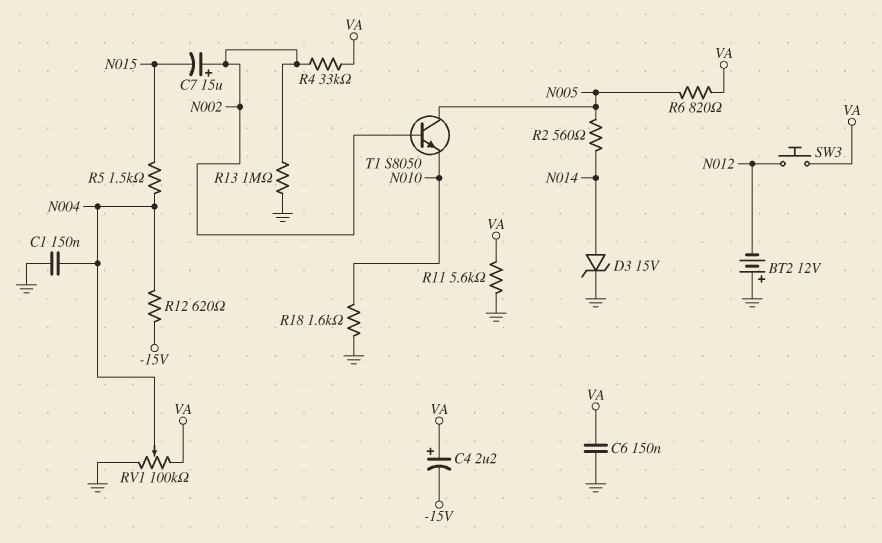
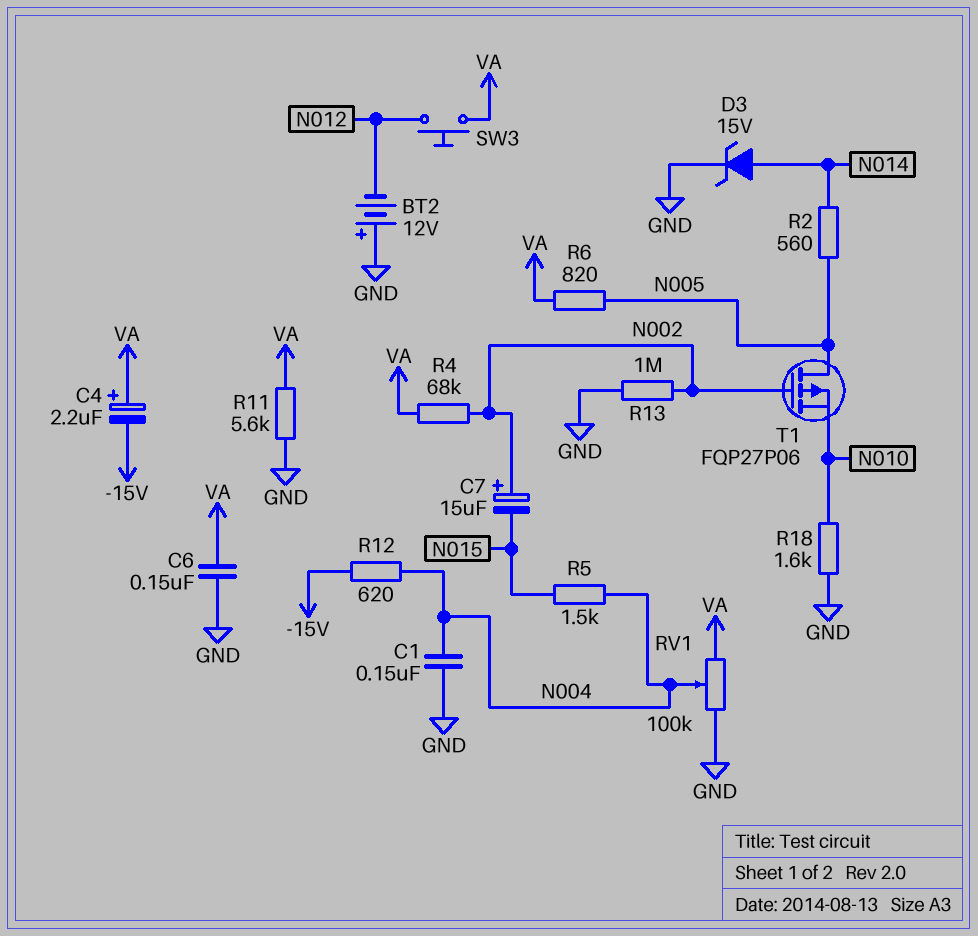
R4: 33k (N002, VA) -> 68k (N002, VA)
T1: NPN S8050 (B N002, C N005, E N010) -> PMOS FQP27P06 (G N002, D N005, S N010)

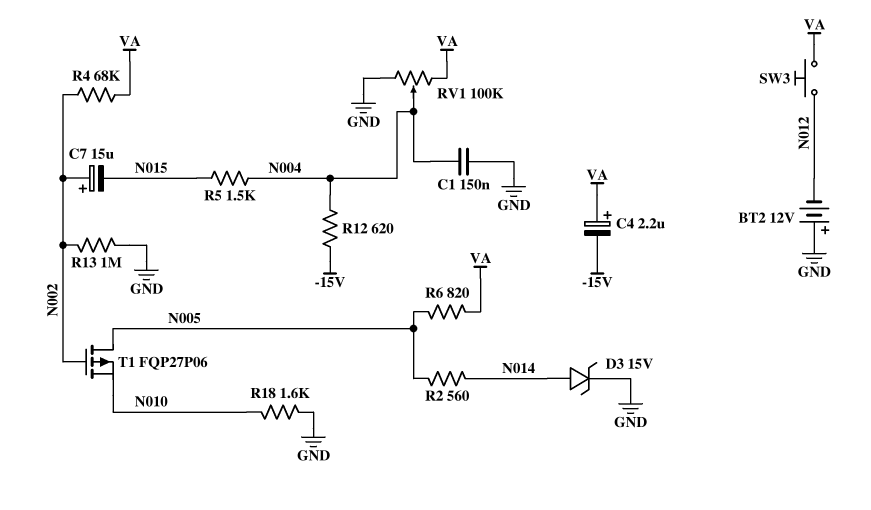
C6: 150nF (GND, VA) -> none
R11: 5.6k (GND, VA) -> none

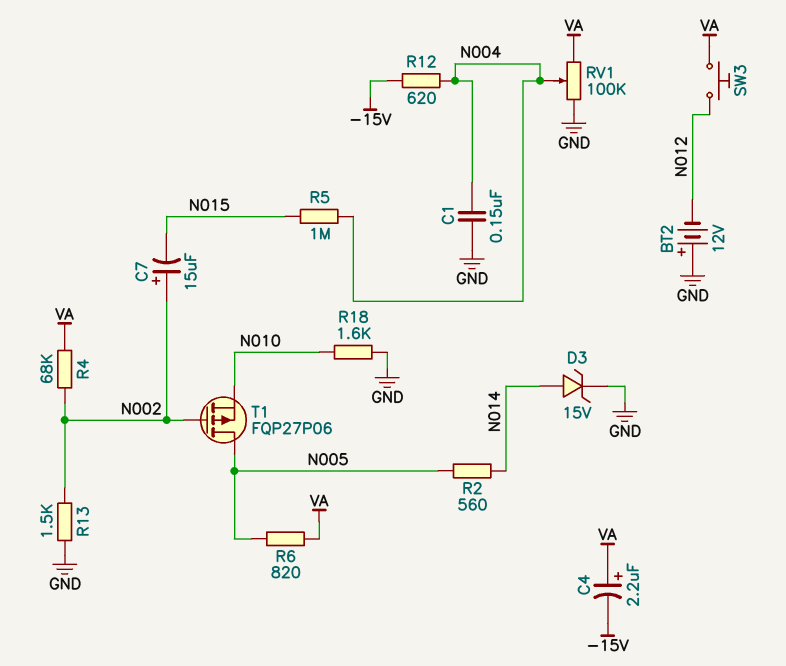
R5: 1.5k (N004, N015) -> 1M (N004, N015)
R13: 1M (GND, N002) -> 1.5k (GND, N002)

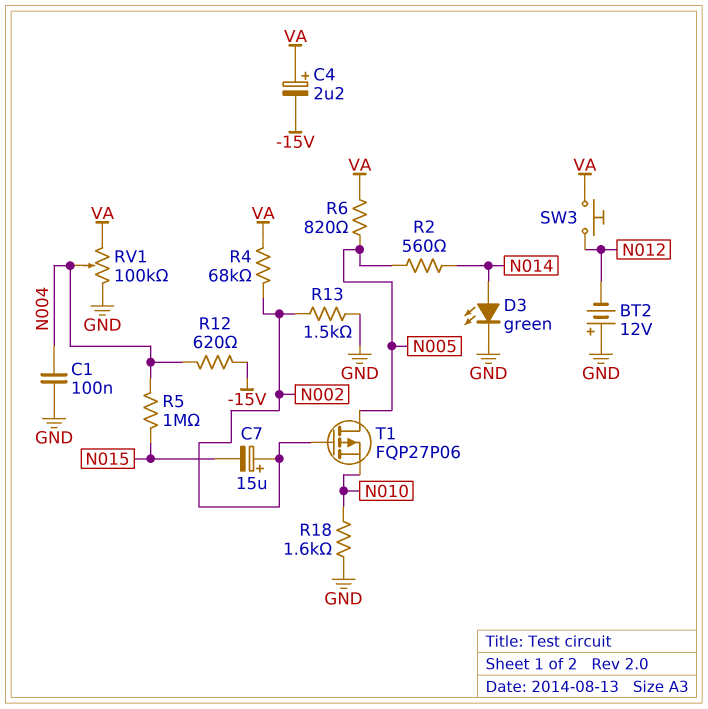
C1: 150nF (GND, N004) -> 100nF (GND, N004)
D3: zener 15V (A N014, K GND) -> LED green (A N014, K GND)

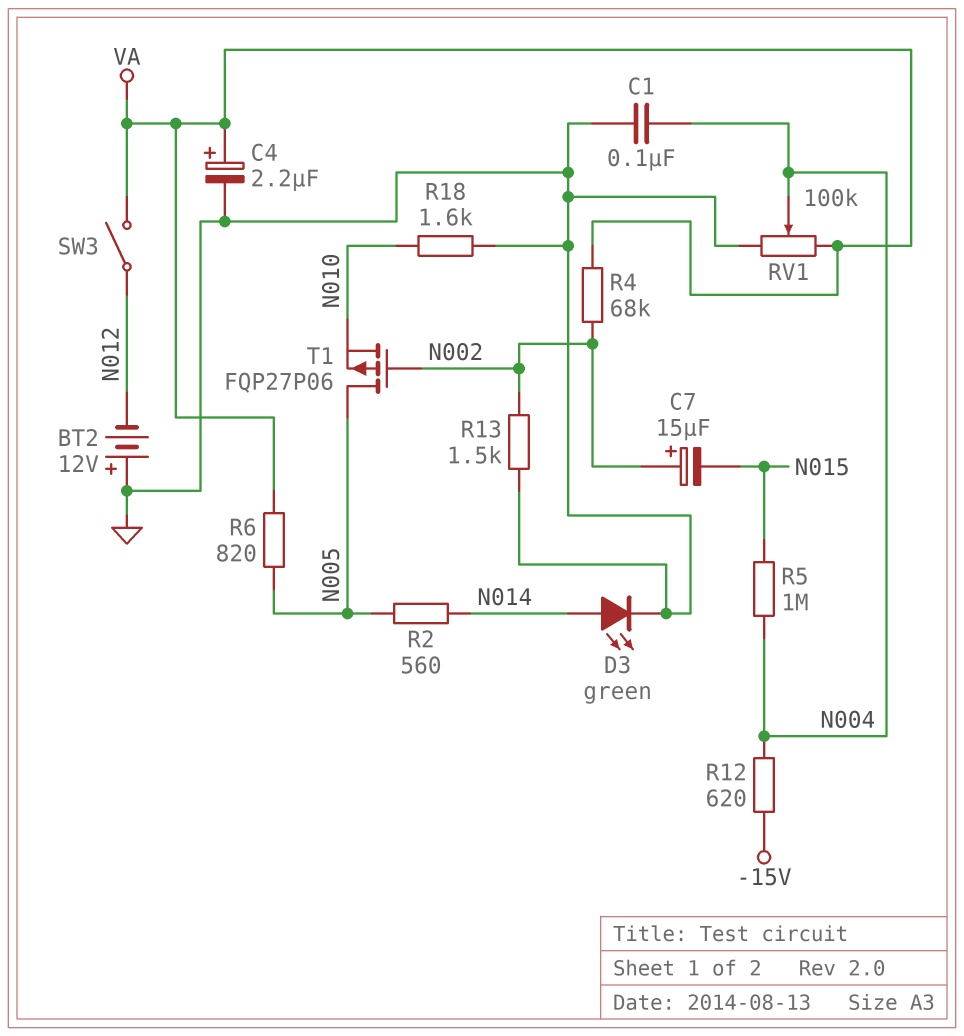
C4: 2.2uF (plus VA, minus -15V) -> 2.2uF (plus VA, minus GND)
SW3: button (N012, VA) -> switch (N012, VA)

